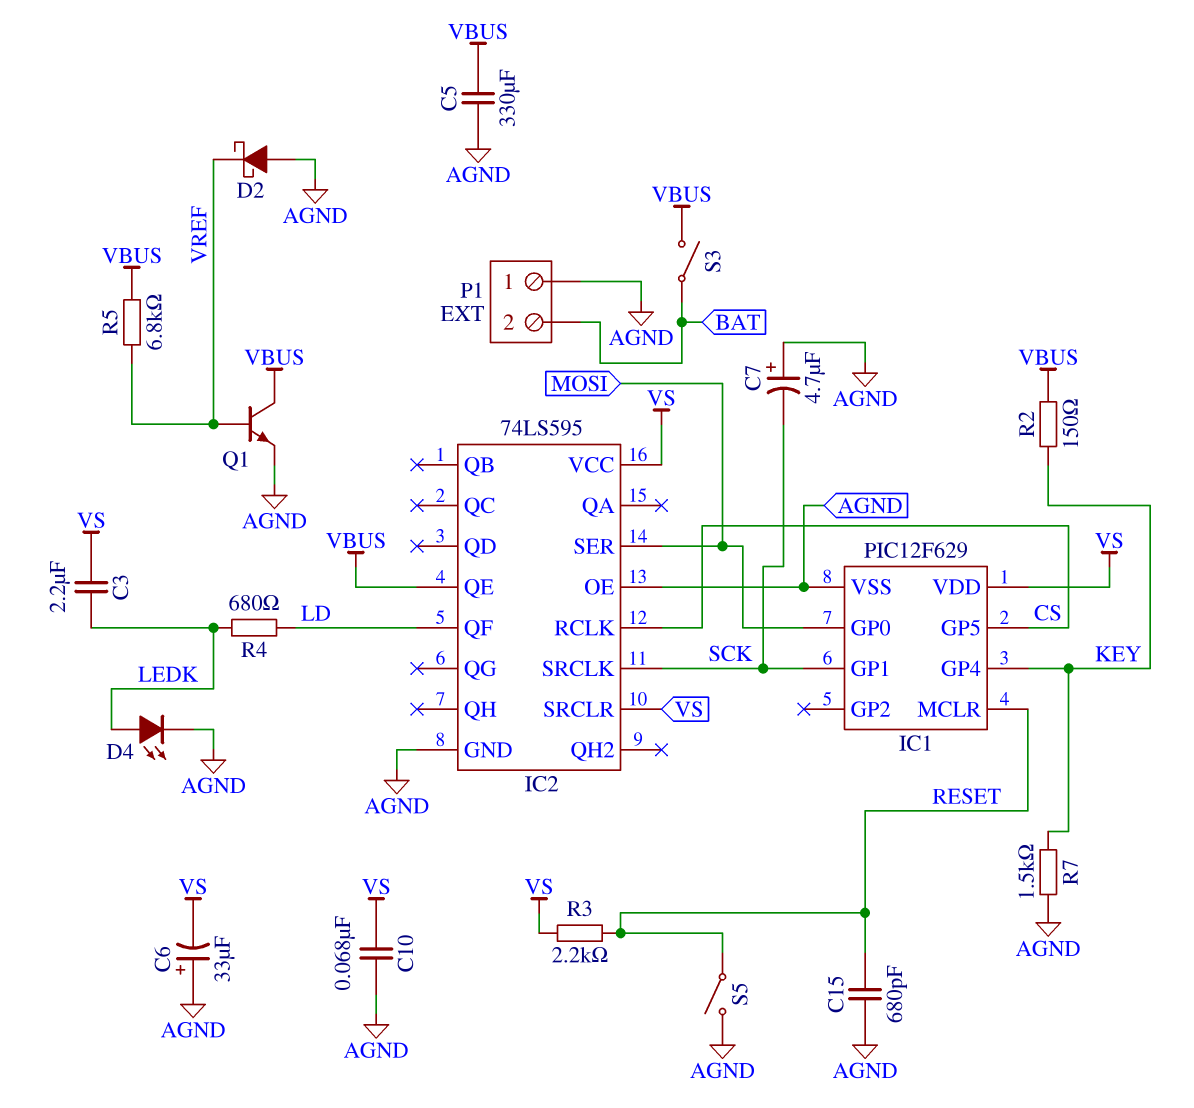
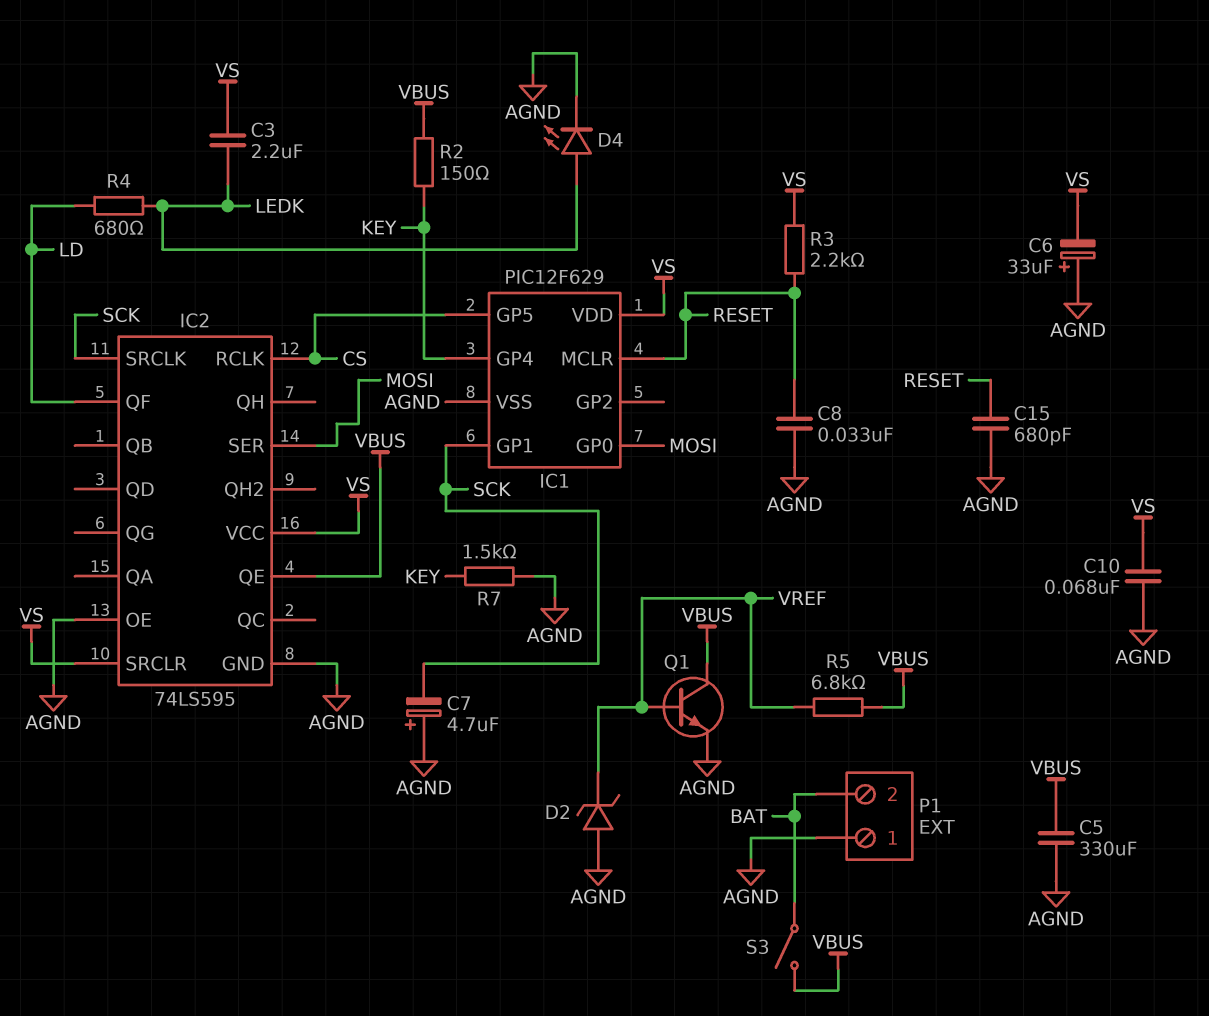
C8: none -> 33nF (AGND, RESET)
D2: schottky (A AGND, K VREF) -> zener (A AGND, K VREF)
S5: switch (AGND, RESET) -> none

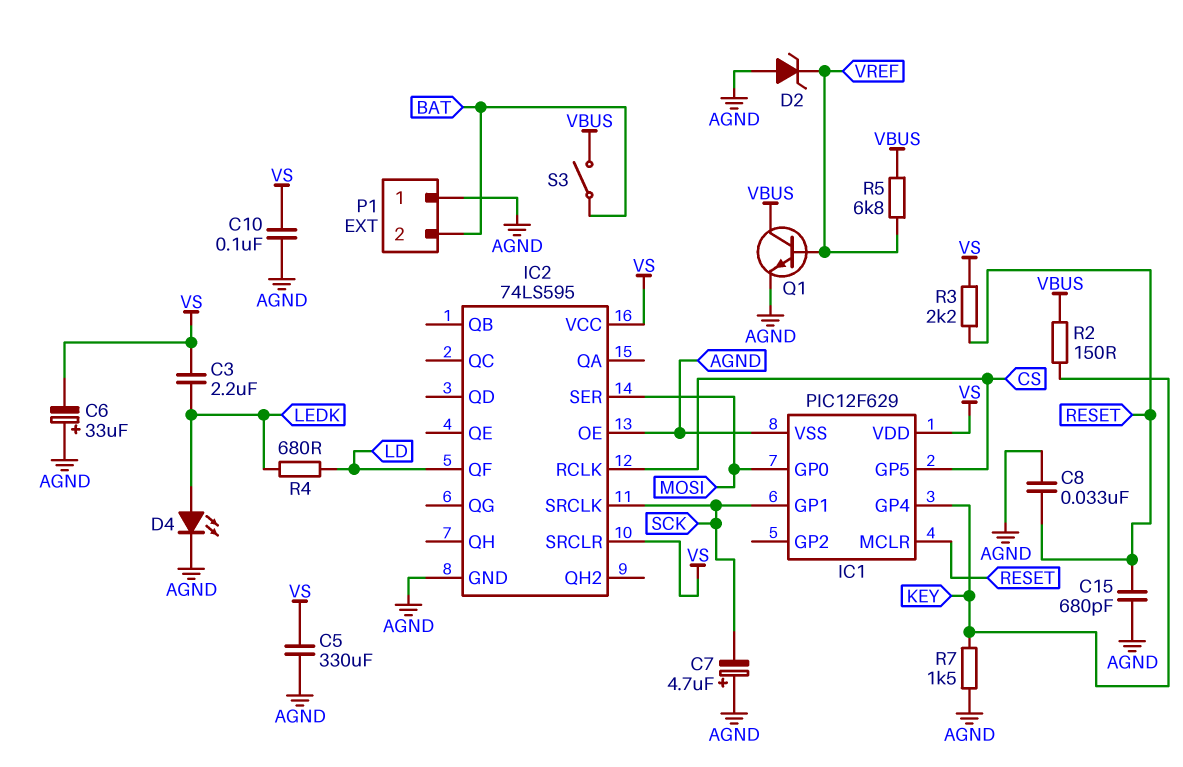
C5: 330uF (AGND, VBUS) -> 330uF (AGND, VS)
C10: 68nF (AGND, VS) -> 100nF (AGND, VS)
IC2 pin QE: VBUS -> none

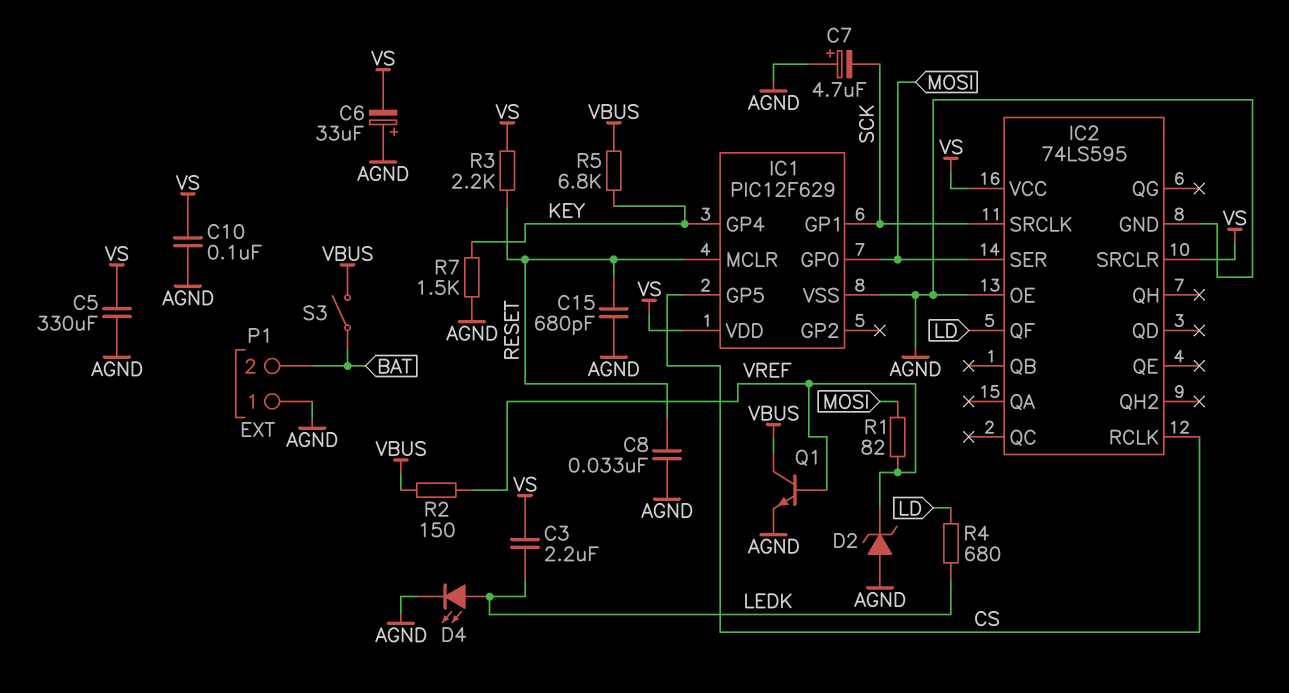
R1: none -> 82 (MOSI, VREF)
R2: 150 (KEY, VBUS) -> 150 (VBUS, VREF)
R5: 6.8k (VBUS, VREF) -> 6.8k (KEY, VBUS)

